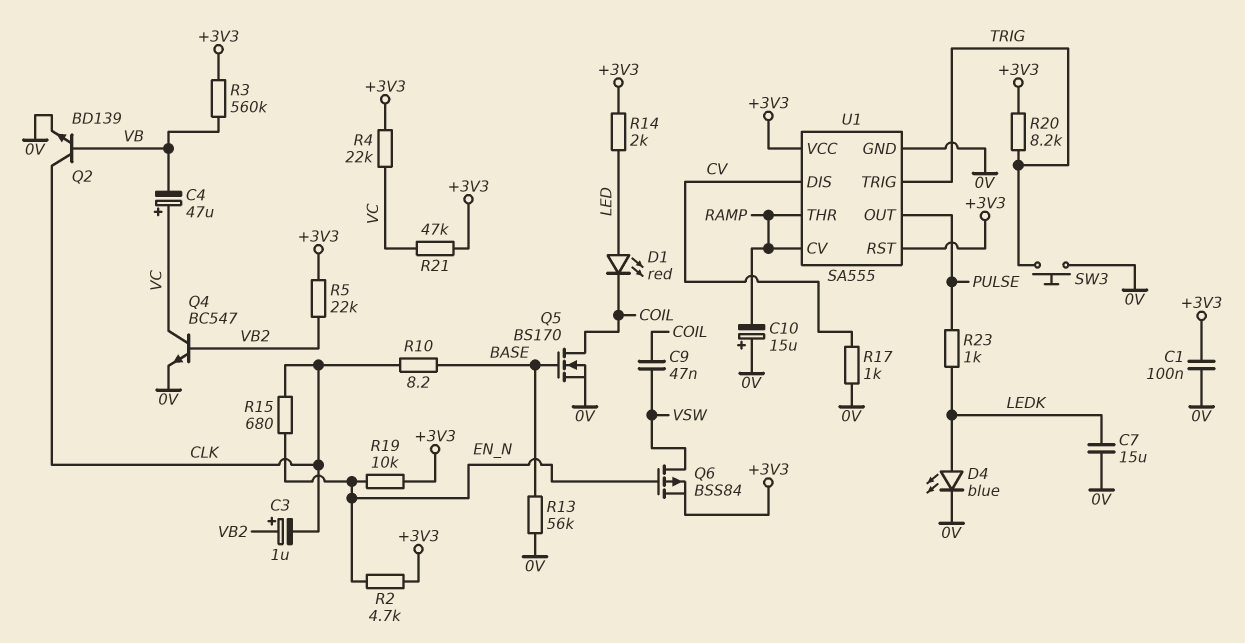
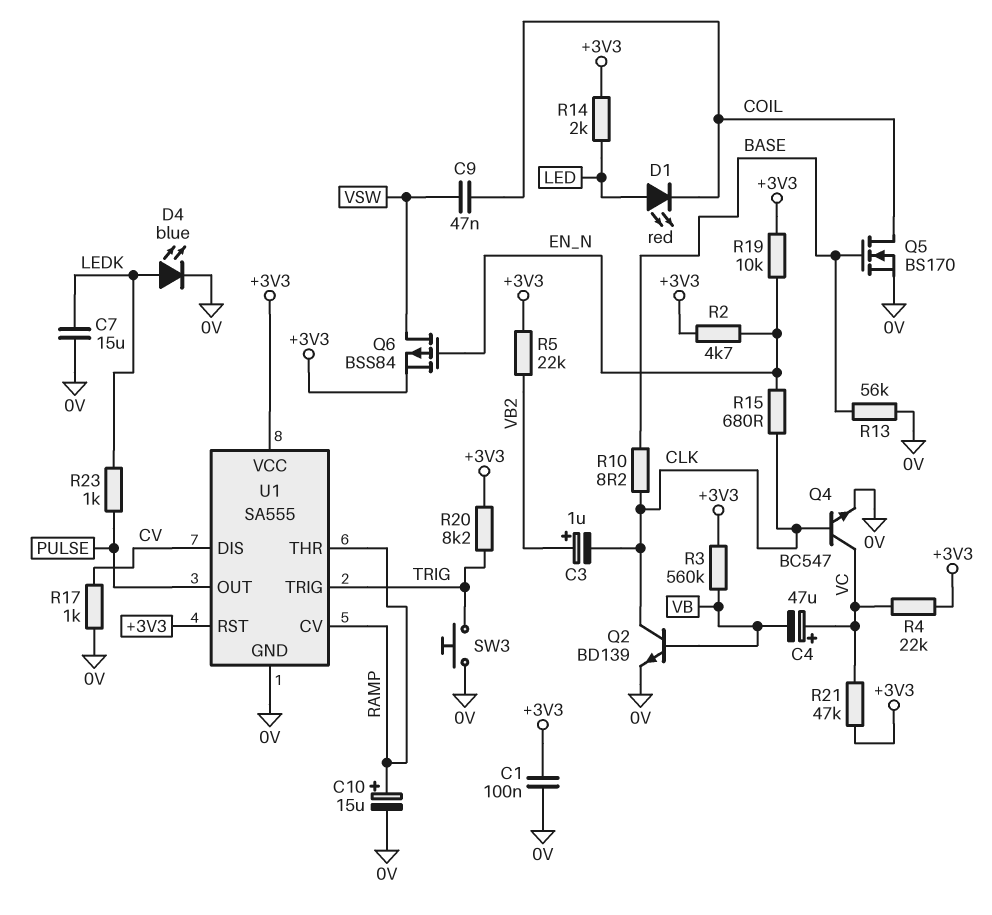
C10: 15uF (plus 0V, minus RAMP) -> 15uF (plus RAMP, minus 0V)
Q4: NPN BC547 (B VB2, C VC, E 0V) -> NPN BC547 (B CLK, C VC, E 0V)

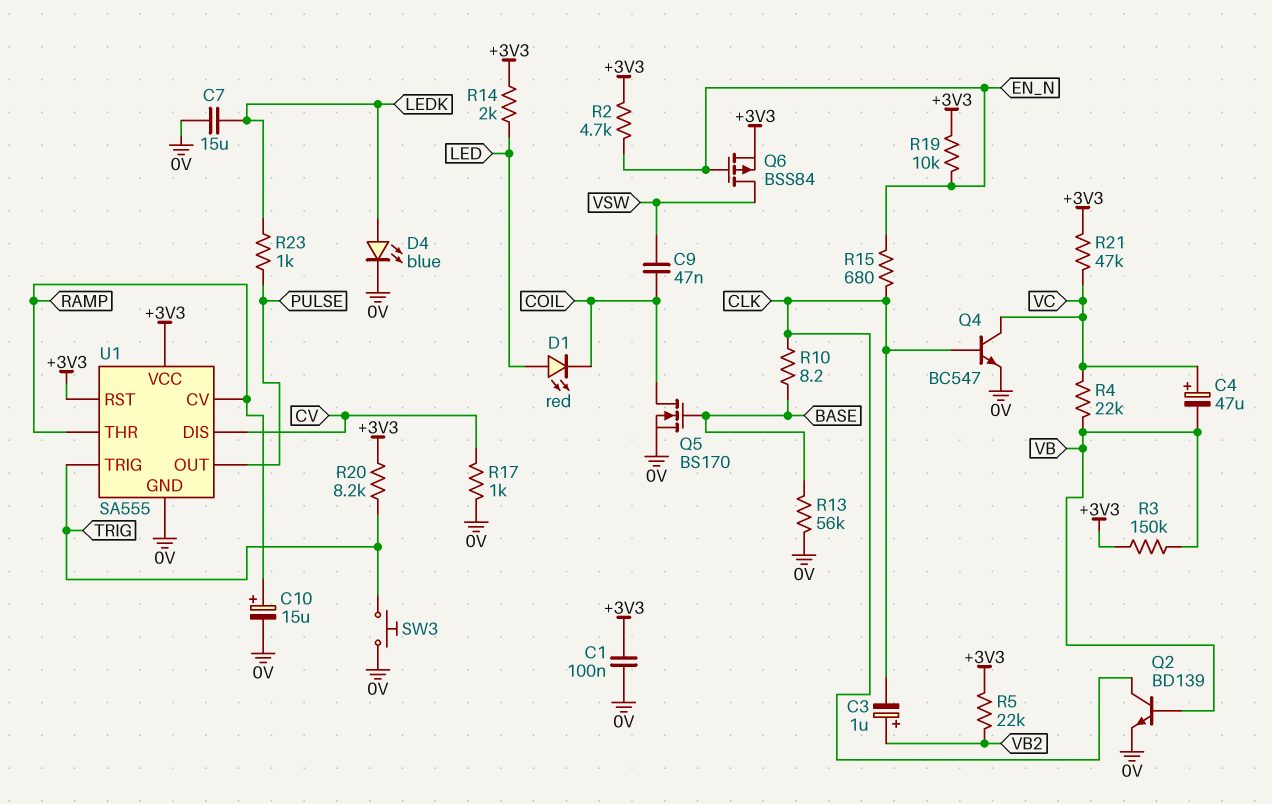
R3: 560k (+3V3, VB) -> 150k (+3V3, VB)
R4: 22k (+3V3, VC) -> 22k (VB, VC)

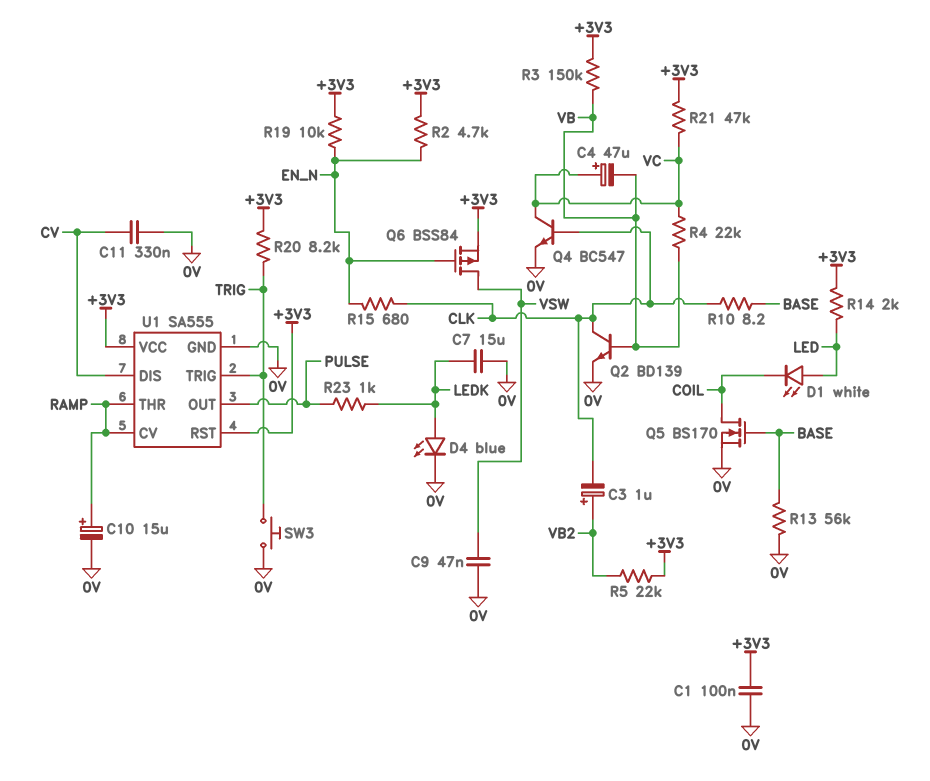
C9: 47nF (COIL, VSW) -> 47nF (0V, VSW)
C11: none -> 330nF (0V, CV)
D1: LED red (A LED, K COIL) -> LED white (A LED, K COIL)
R17: 1k (0V, CV) -> none

